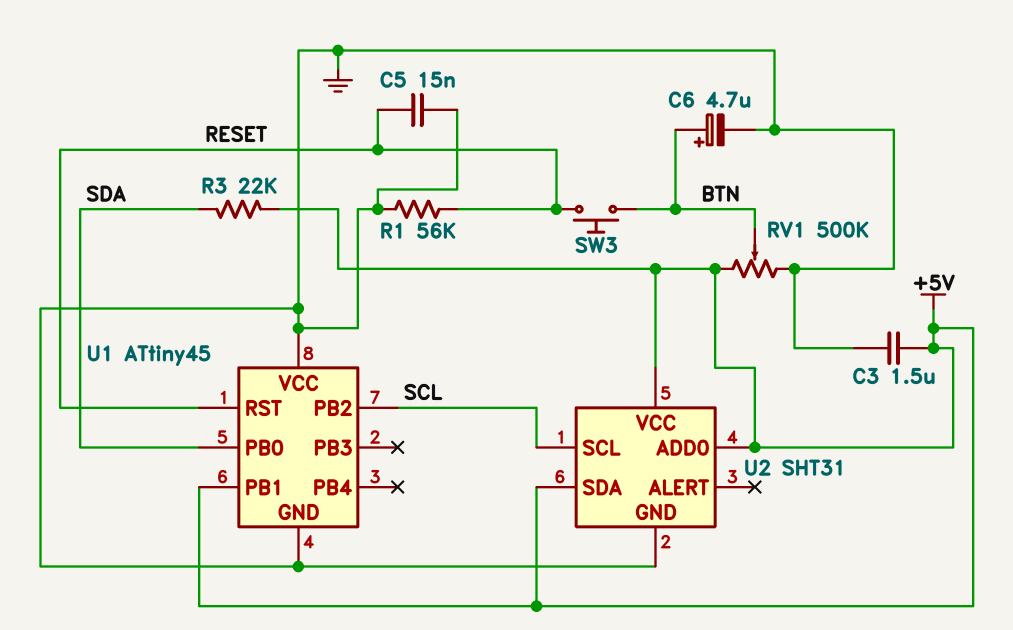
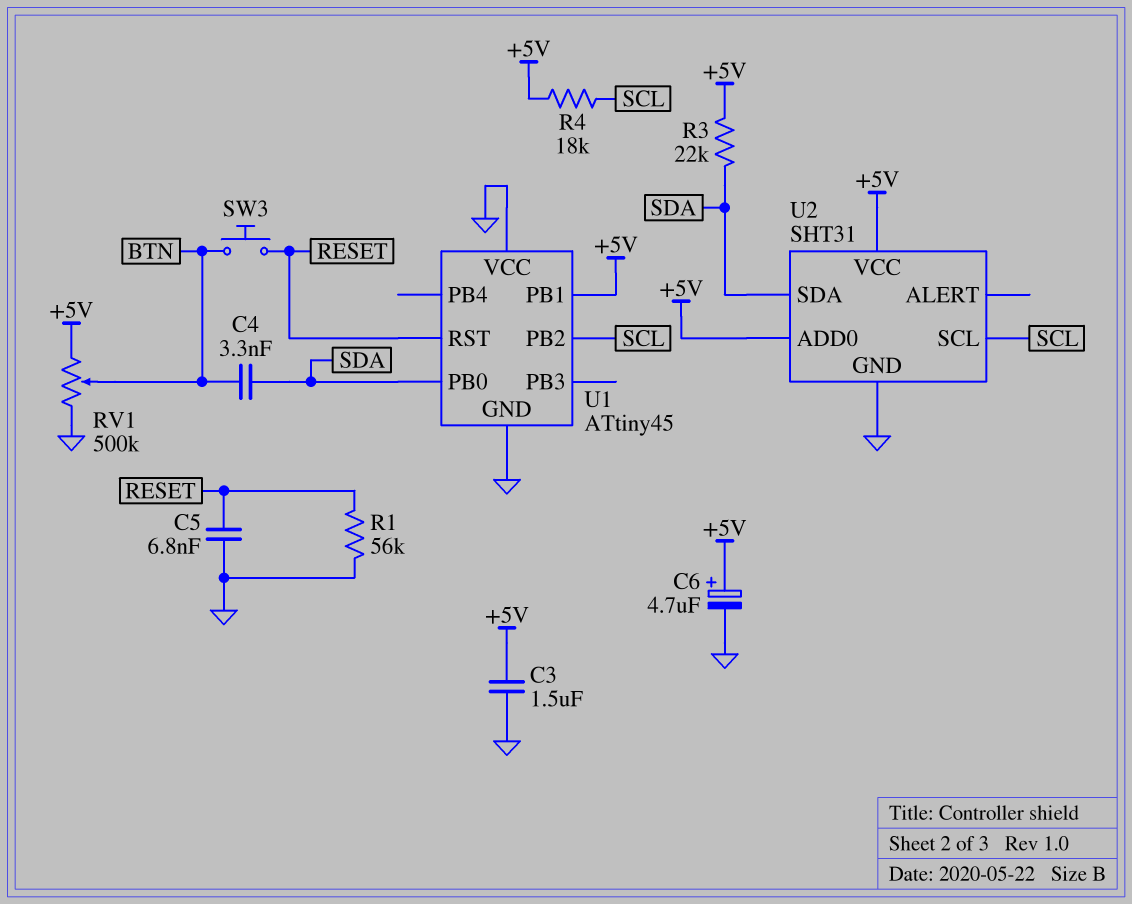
C4: none -> 3.3nF (BTN, SDA)
C5: 15nF (GND, RESET) -> 6.8nF (GND, RESET)
C6: 4.7uF (plus BTN, minus GND) -> 4.7uF (plus +5V, minus GND)
R4: none -> 18k (+5V, SCL)
U2 pin SDA: +5V -> SDA

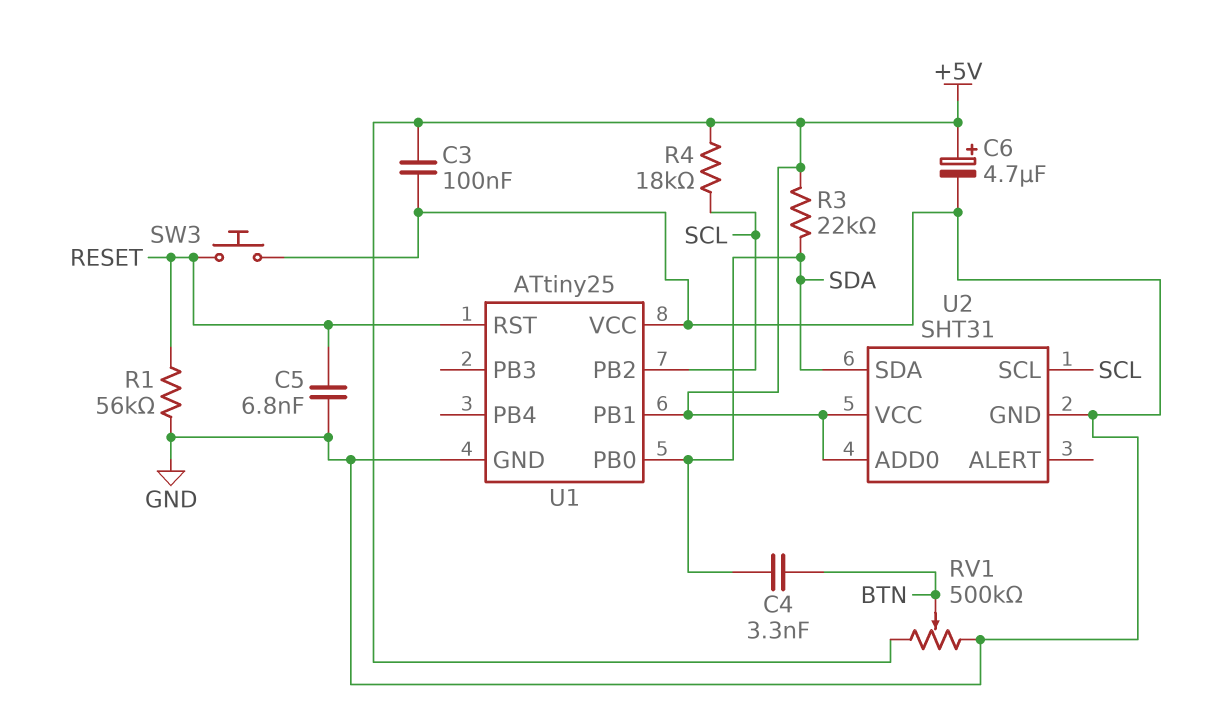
C3: 1.5uF (+5V, GND) -> 100nF (+5V, GND)
SW3: button (BTN, RESET) -> button (GND, RESET)
U1: ATtiny45 -> ATtiny25

